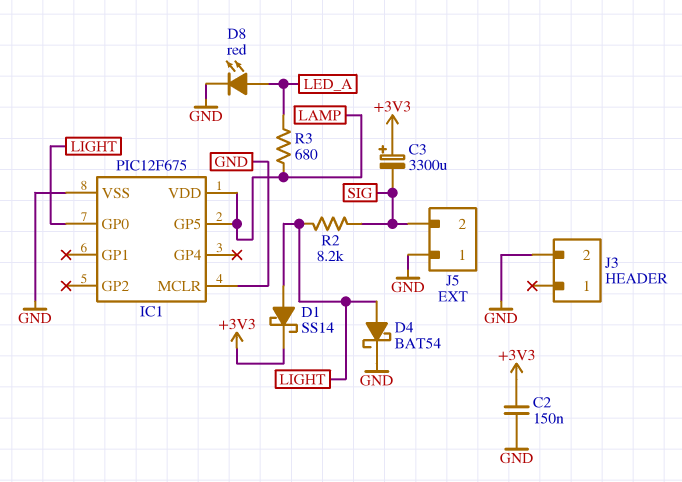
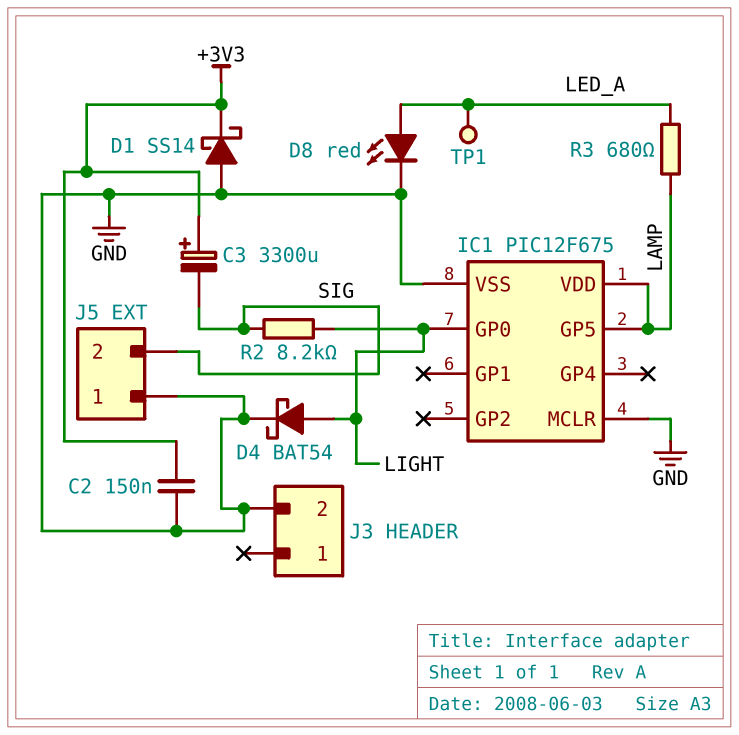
D1: schottky SS14 (A LIGHT, K +3V3) -> schottky SS14 (A GND, K +3V3)
TP1: none -> test point (LED_A)

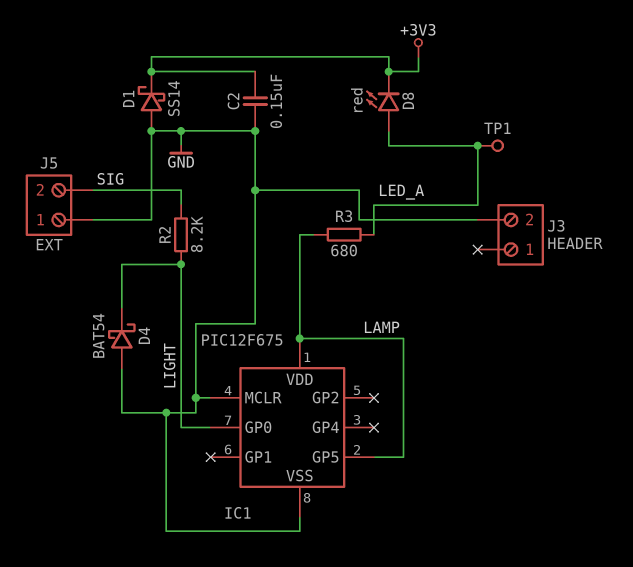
C3: 3300uF (plus +3V3, minus SIG) -> none
D4: schottky BAT54 (A LIGHT, K GND) -> schottky BAT54 (A GND, K LIGHT)
D8: LED red (A LED_A, K GND) -> LED red (A LED_A, K +3V3)

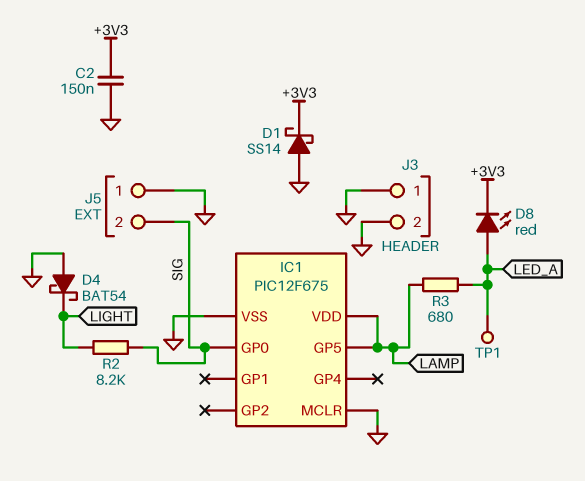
IC1 pin GP0: LIGHT -> SIG
J3 pin 1: none -> GND

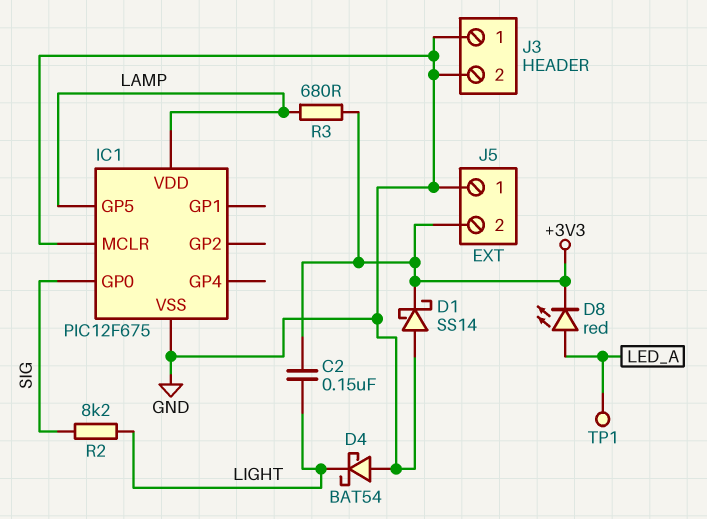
C2: 150nF (+3V3, GND) -> 150nF (+3V3, LIGHT)
J5 pin 2: SIG -> +3V3
R3: 680 (LAMP, LED_A) -> 680 (+3V3, LAMP)

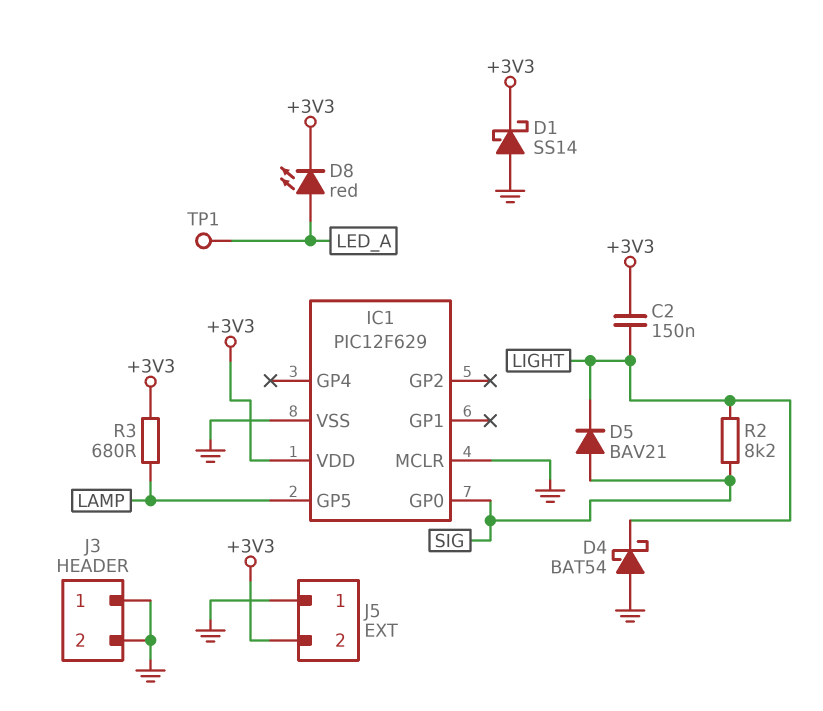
D5: none -> diode BAV21 (A SIG, K LIGHT)
IC1: PIC12F675 -> PIC12F629
IC1 pin VDD: LAMP -> +3V3

